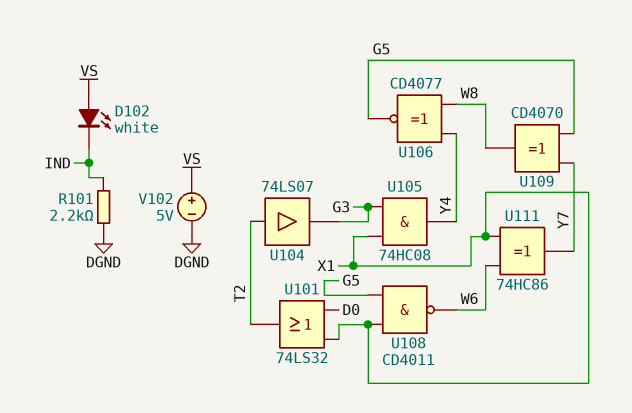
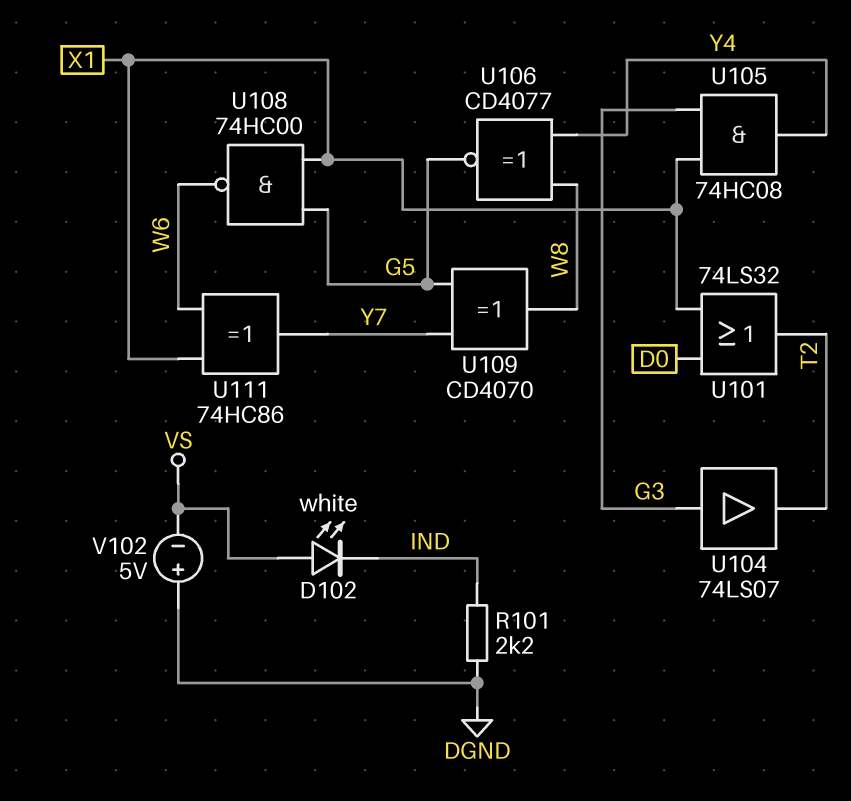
U104: buffer 74LS07 (in T2, out G3) -> buffer 74LS07 (in G3, out T2)
U108: NAND CD4011 (in G5, in X1, out W6) -> NAND 74HC00 (in G5, in X1, out W6)
V102: 5V (plus VS, minus DGND) -> 5V (plus DGND, minus VS)

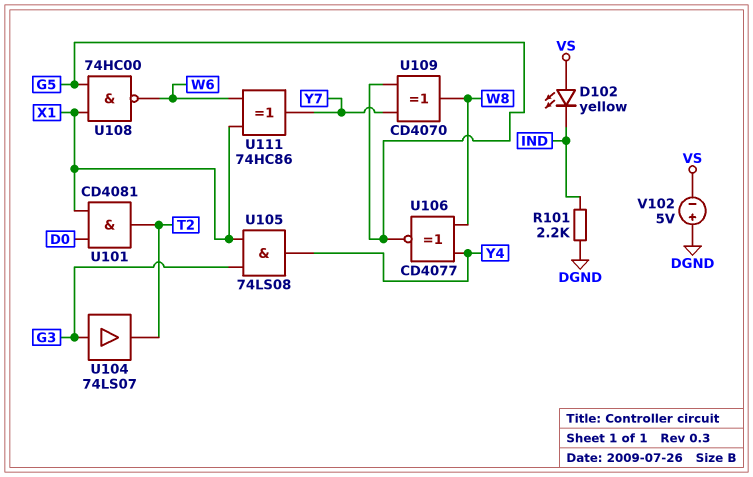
D102: LED white (A VS, K IND) -> LED yellow (A VS, K IND)
U101: OR 74LS32 (in D0, in X1, out T2) -> AND CD4081 (in D0, in X1, out T2)
U105: AND 74HC08 (in G3, in X1, out Y4) -> AND 74LS08 (in G3, in X1, out Y4)

